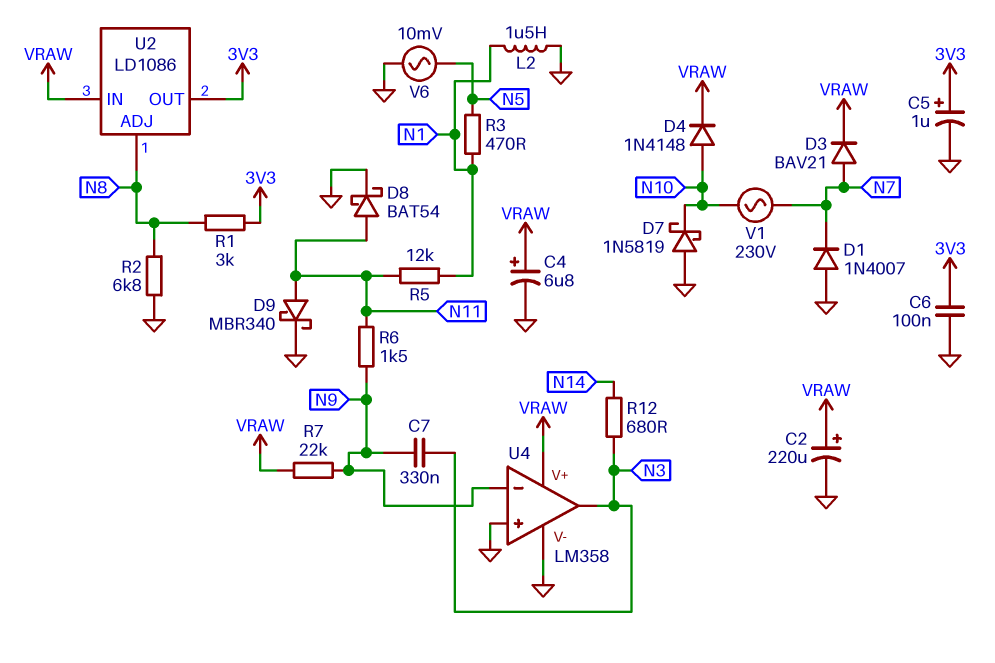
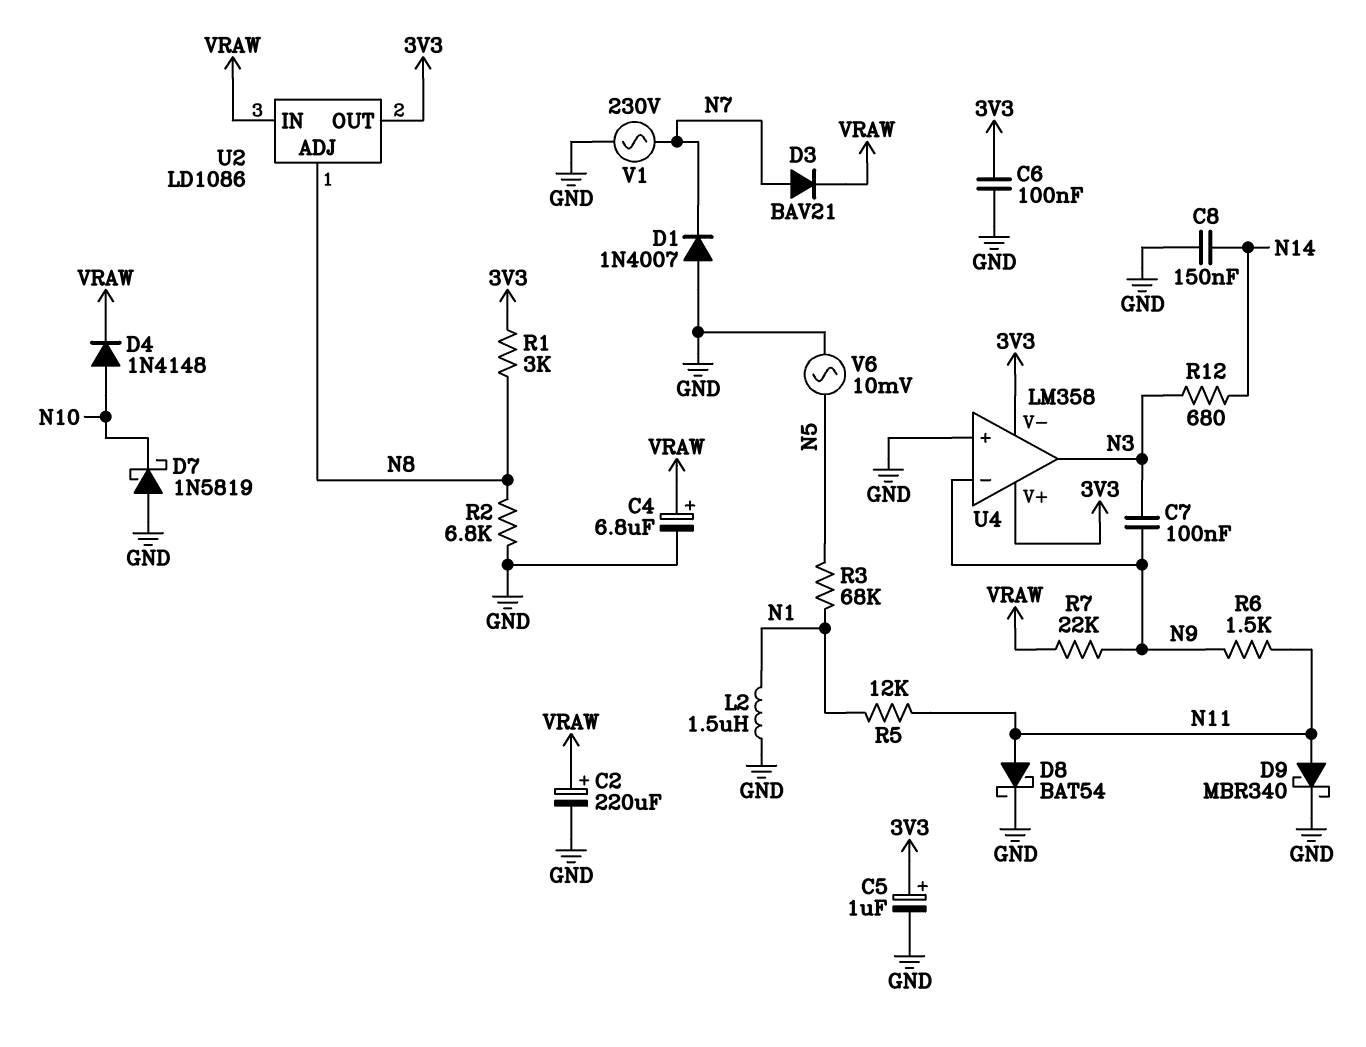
C7: 330nF (N3, N9) -> 100nF (N3, N9)
C8: none -> 150nF (GND, N14)
R3: 470 (N1, N5) -> 68k (N1, N5)
U4 pin V+: VRAW -> 3V3
U4 pin V-: GND -> 3V3
V1: AC 230V (N7, N10) -> AC 230V (GND, N7)

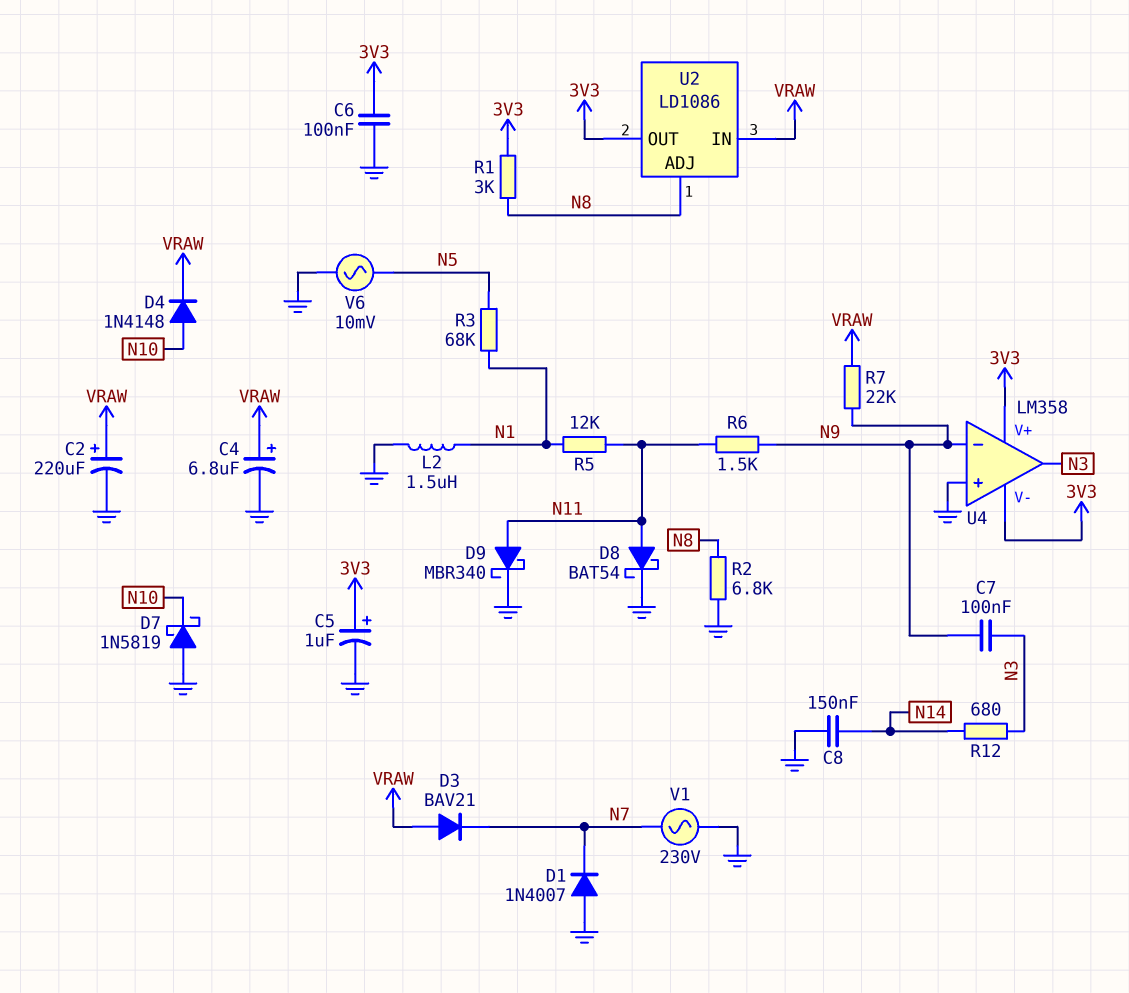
D3: diode BAV21 (A N7, K VRAW) -> diode BAV21 (A VRAW, K N7)

